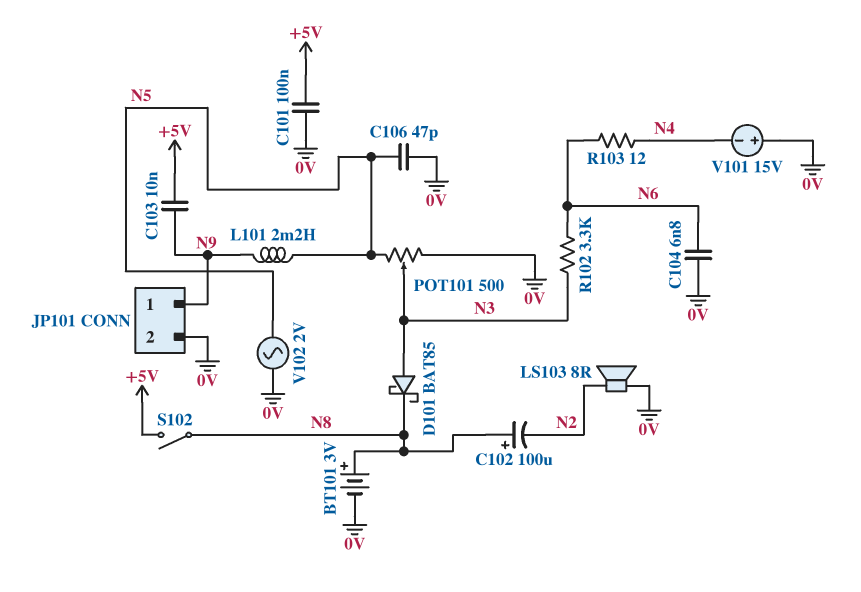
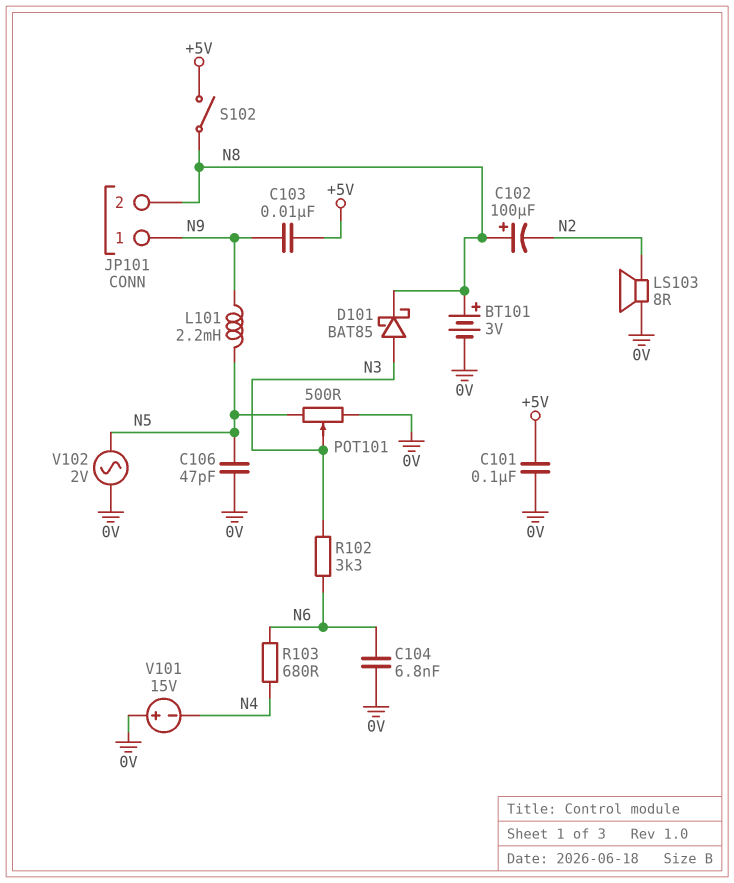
JP101 pin 2: 0V -> N8
R103: 12 (N4, N6) -> 680 (N4, N6)

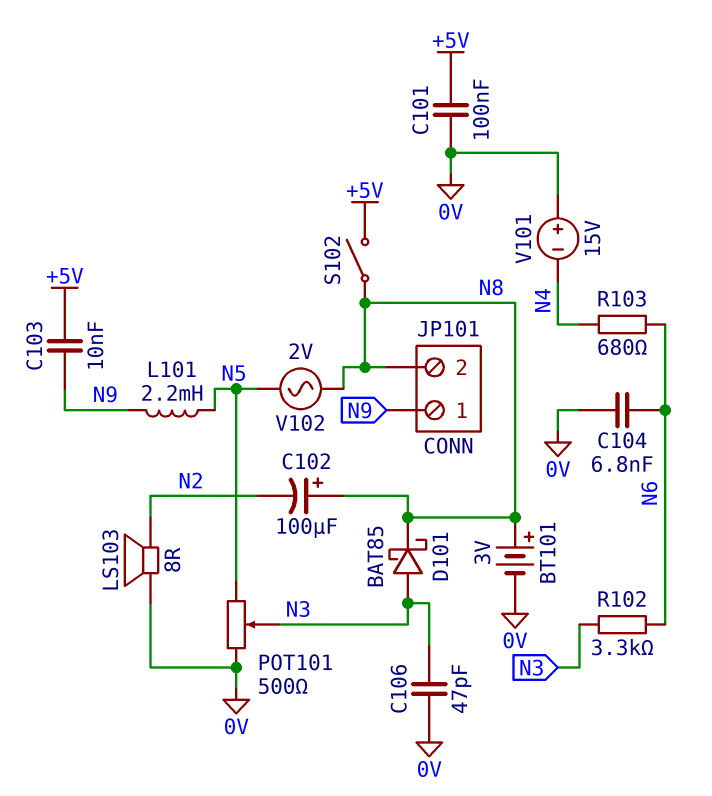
C106: 47pF (0V, N5) -> 47pF (0V, N3)
V102: AC 2V (0V, N5) -> AC 2V (N5, N8)

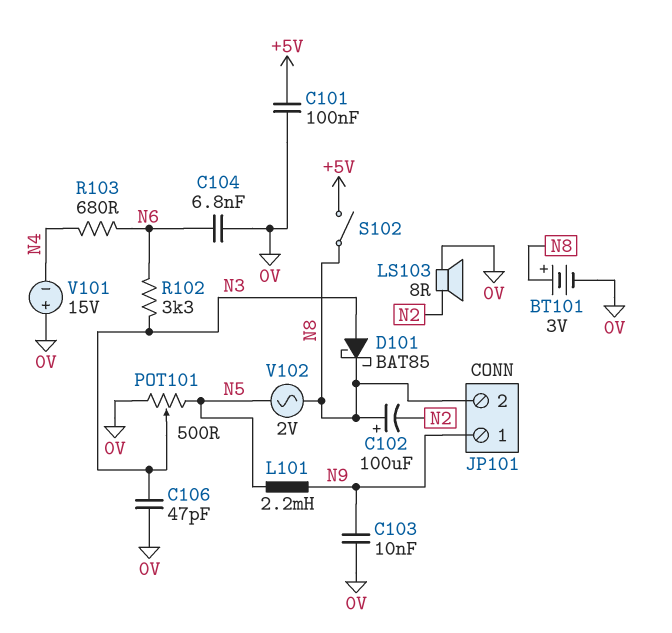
C103: 10nF (+5V, N9) -> 10nF (0V, N9)

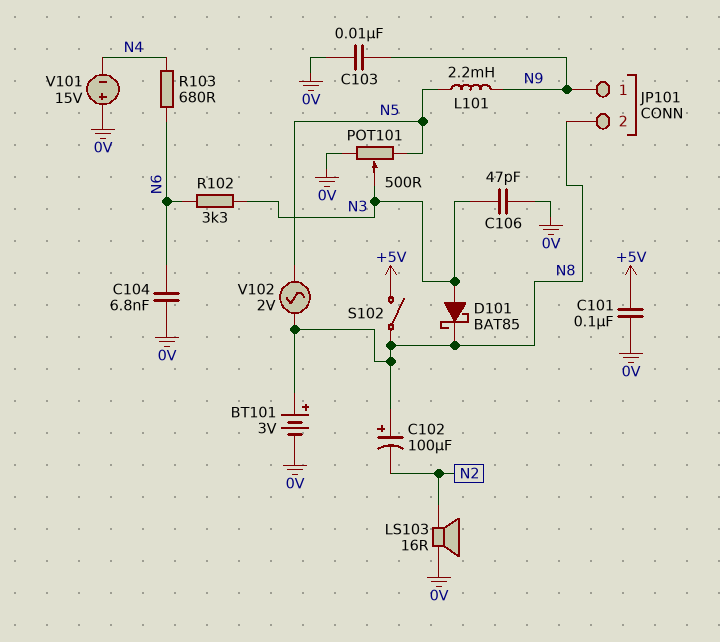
LS103: speaker 8R (0V, N2) -> speaker 16R (0V, N2)

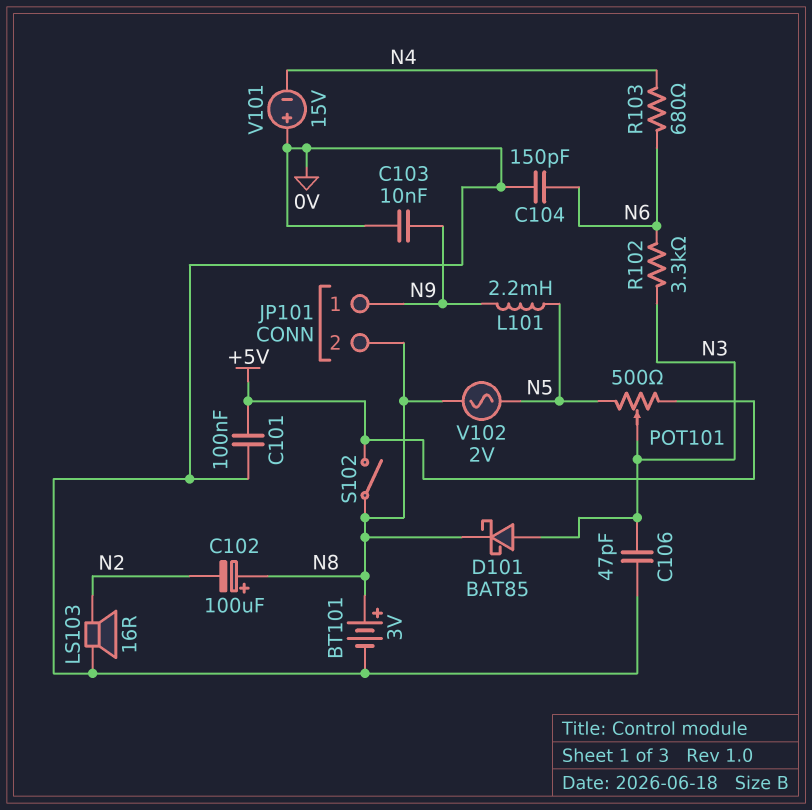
C104: 6.8nF (0V, N6) -> 150pF (0V, N6)
POT101: 500 (0V, N5, wiper N3) -> 500 (+5V, N5, wiper N3)

